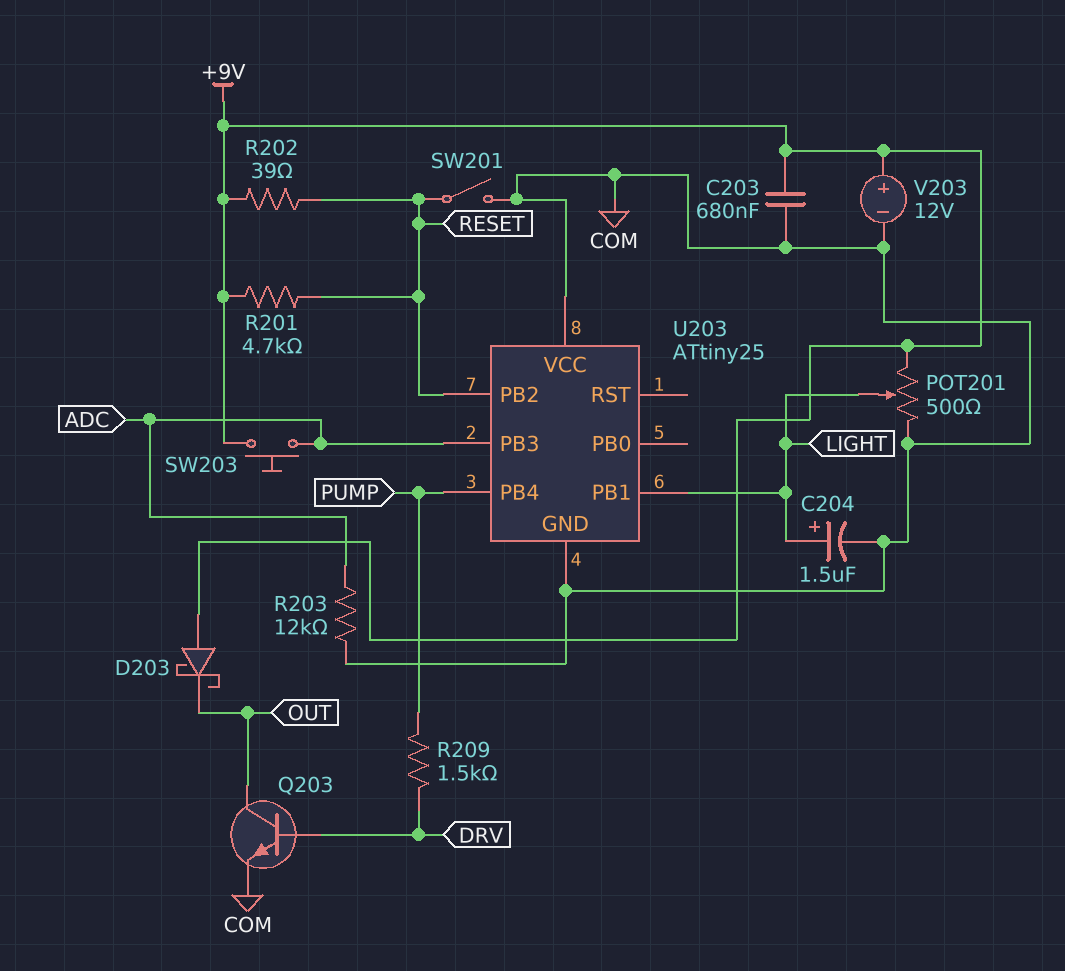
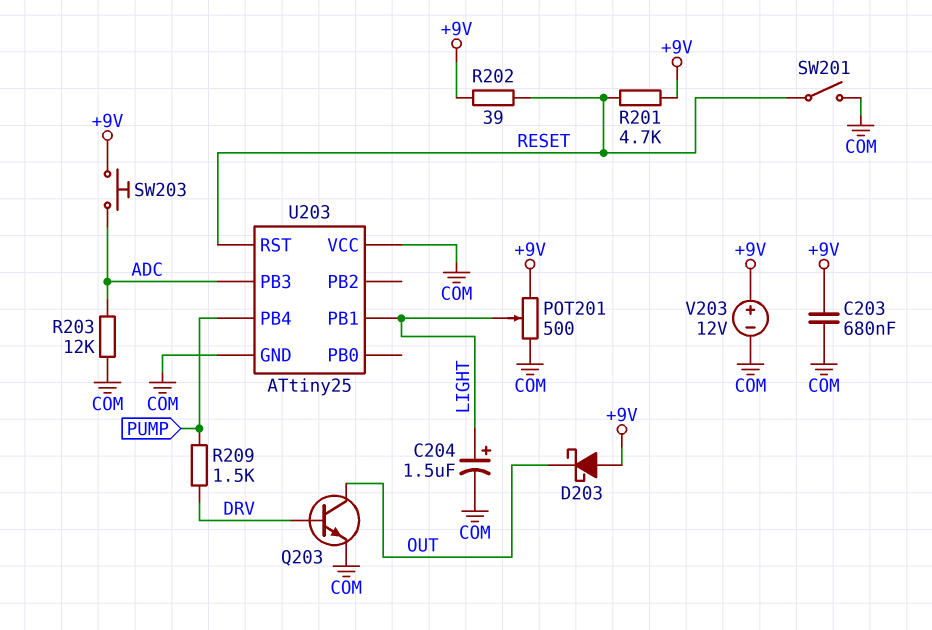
U203 pin PB2: RESET -> none
U203 pin RST: none -> RESET

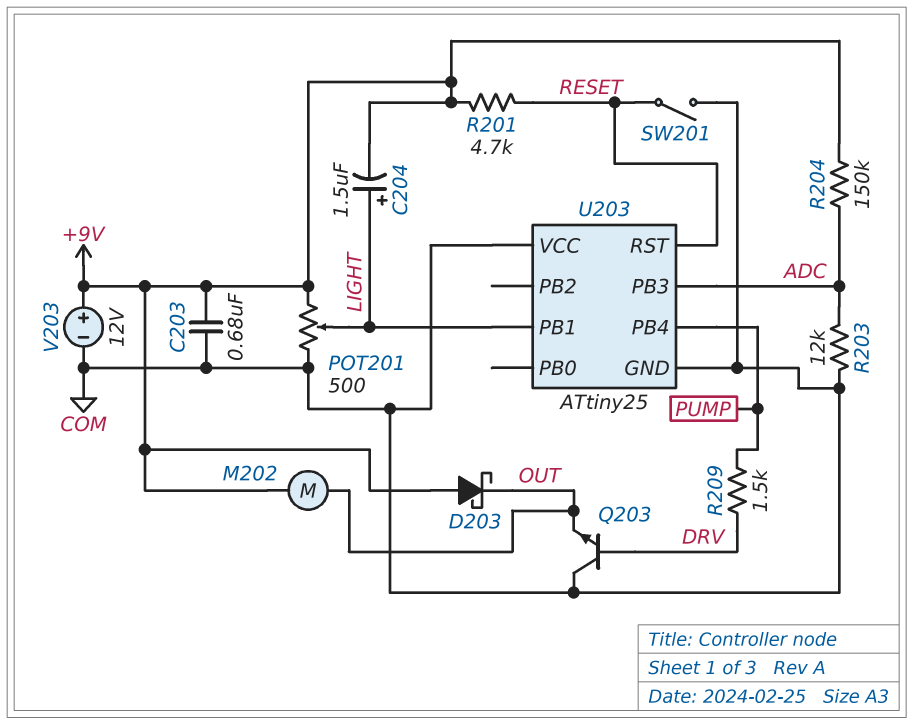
C204: 1.5uF (plus LIGHT, minus COM) -> 1.5uF (plus LIGHT, minus +9V)
M202: none -> motor (+9V, OUT)
Q203: NPN (B DRV, C OUT, E COM) -> NPN (B DRV, C COM, E OUT)
R202: 39 (+9V, RESET) -> none
R204: none -> 150k (+9V, ADC)
SW203: button (+9V, ADC) -> none

